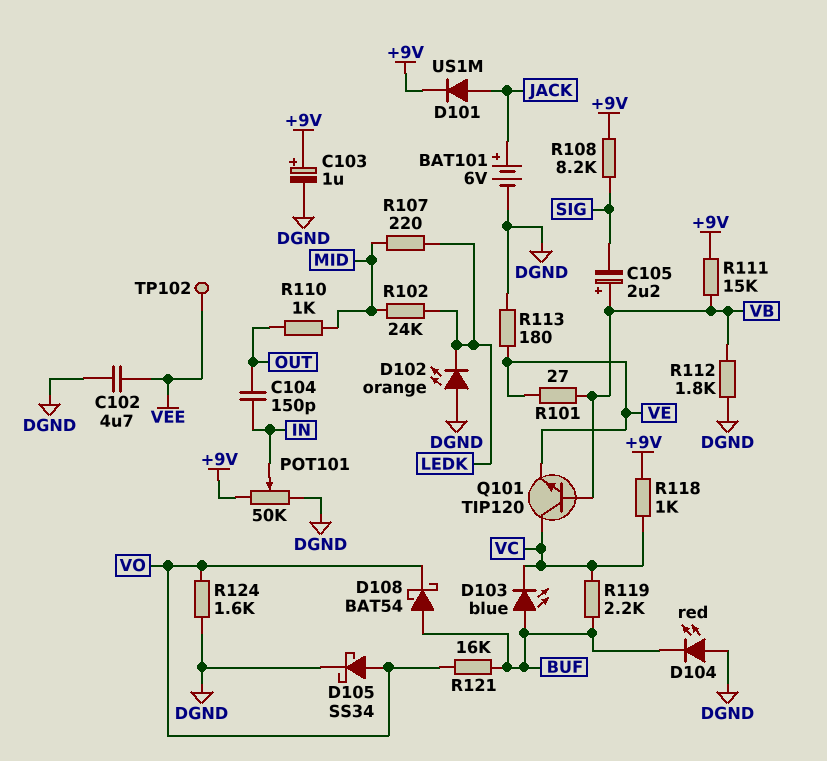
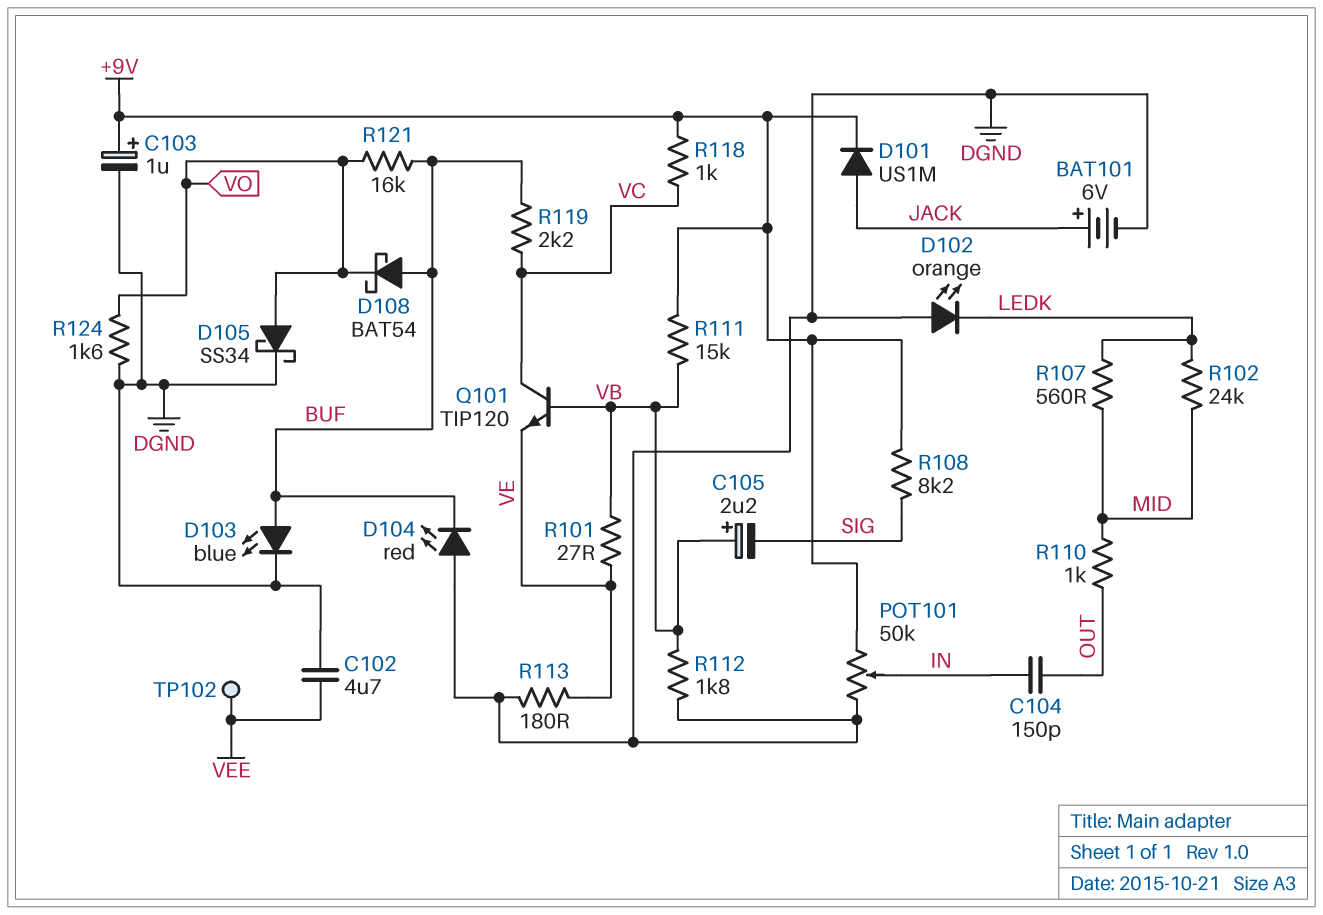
D103: LED blue (A BUF, K VC) -> LED blue (A BUF, K DGND)
R107: 220 (LEDK, MID) -> 560 (LEDK, MID)

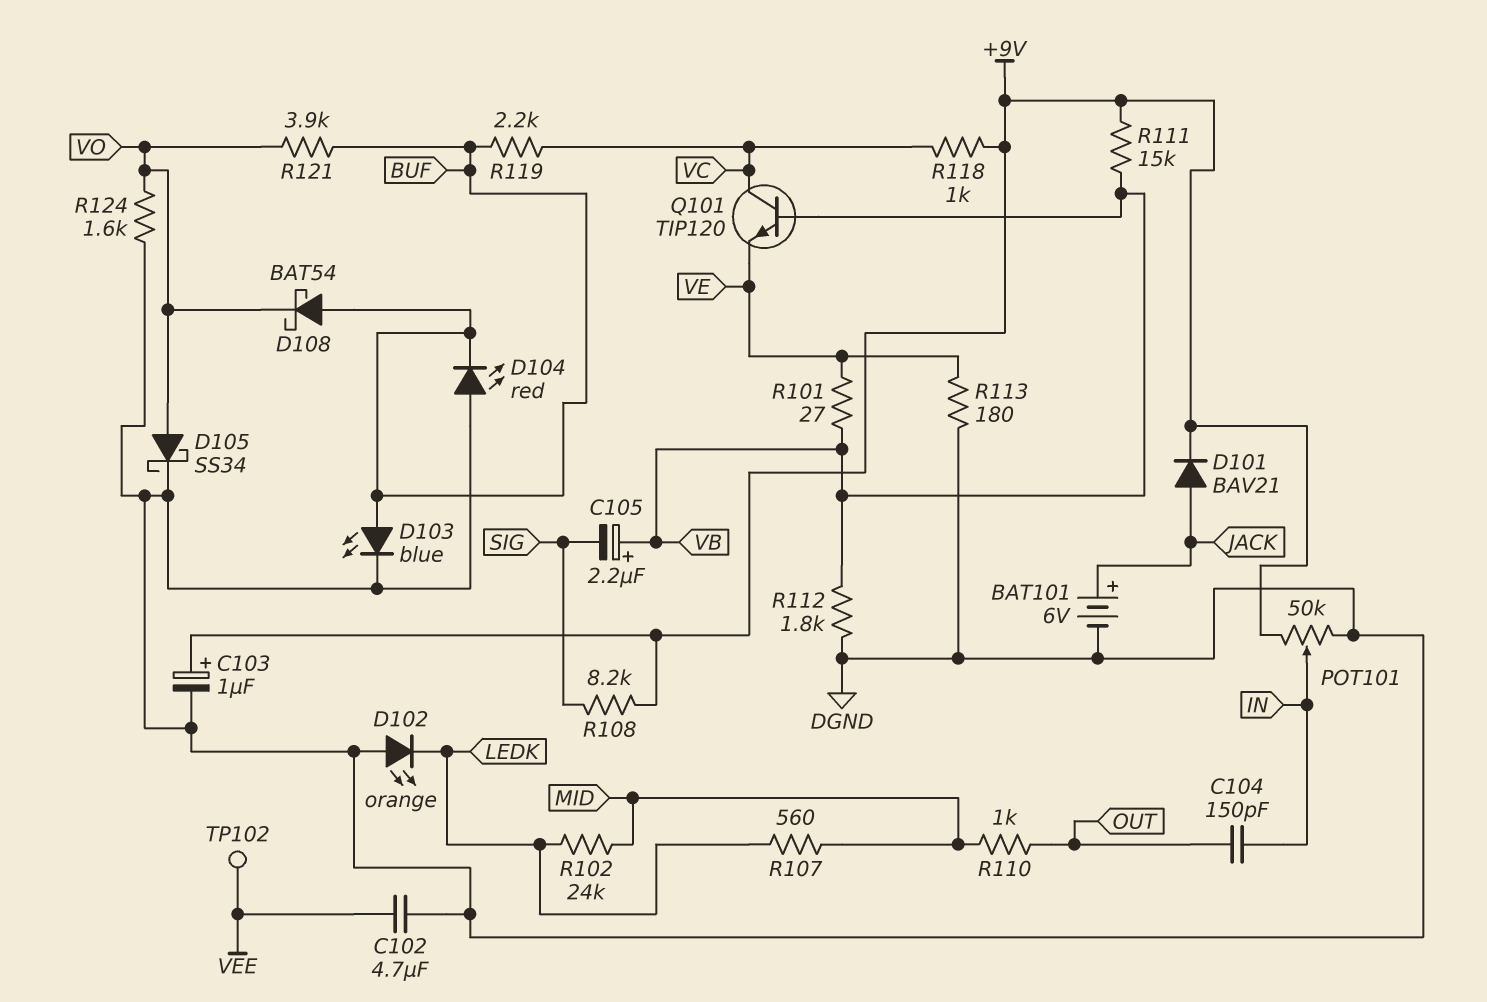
D101: diode US1M (A JACK, K +9V) -> diode BAV21 (A JACK, K +9V)
R121: 16k (BUF, VO) -> 3.9k (BUF, VO)

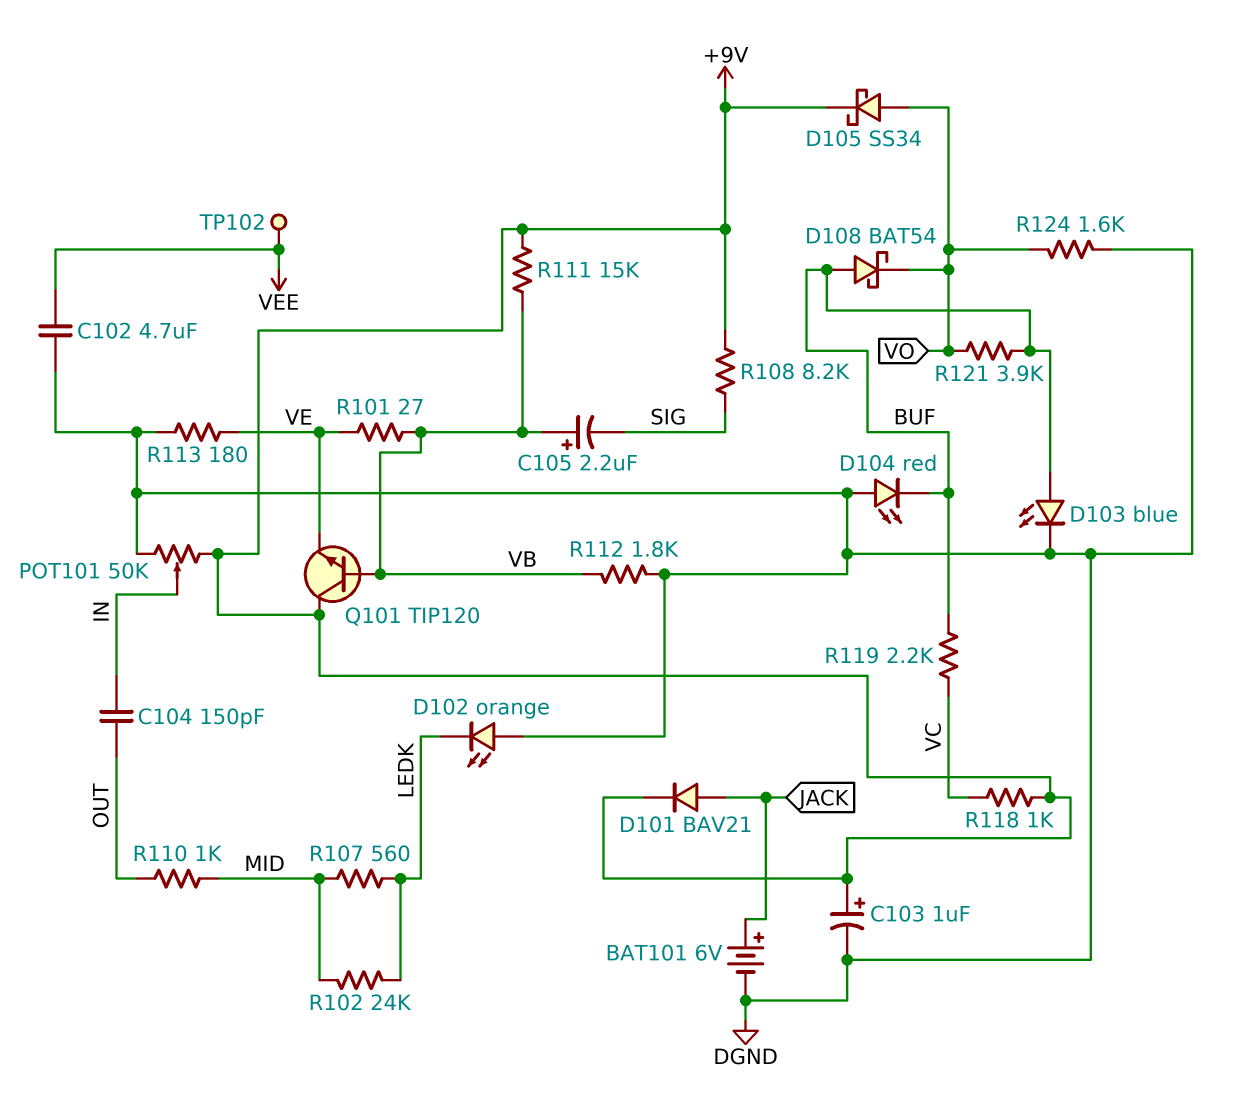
D105: schottky SS34 (A VO, K DGND) -> schottky SS34 (A VO, K +9V)
Q101: NPN TIP120 (B VB, C VC, E VE) -> NPN TIP120 (B VB, C +9V, E VE)

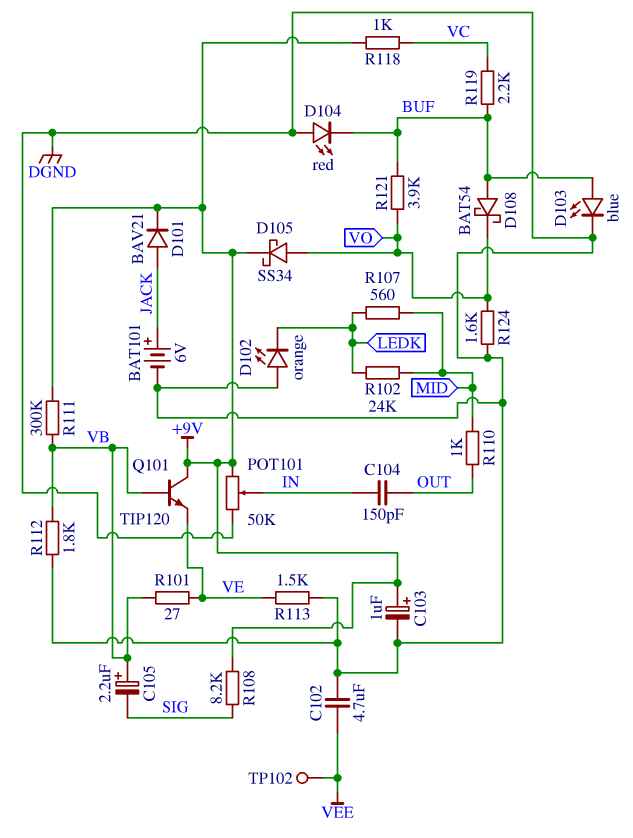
R111: 15k (+9V, VB) -> 300k (+9V, VB)
R113: 180 (DGND, VE) -> 1.5k (DGND, VE)

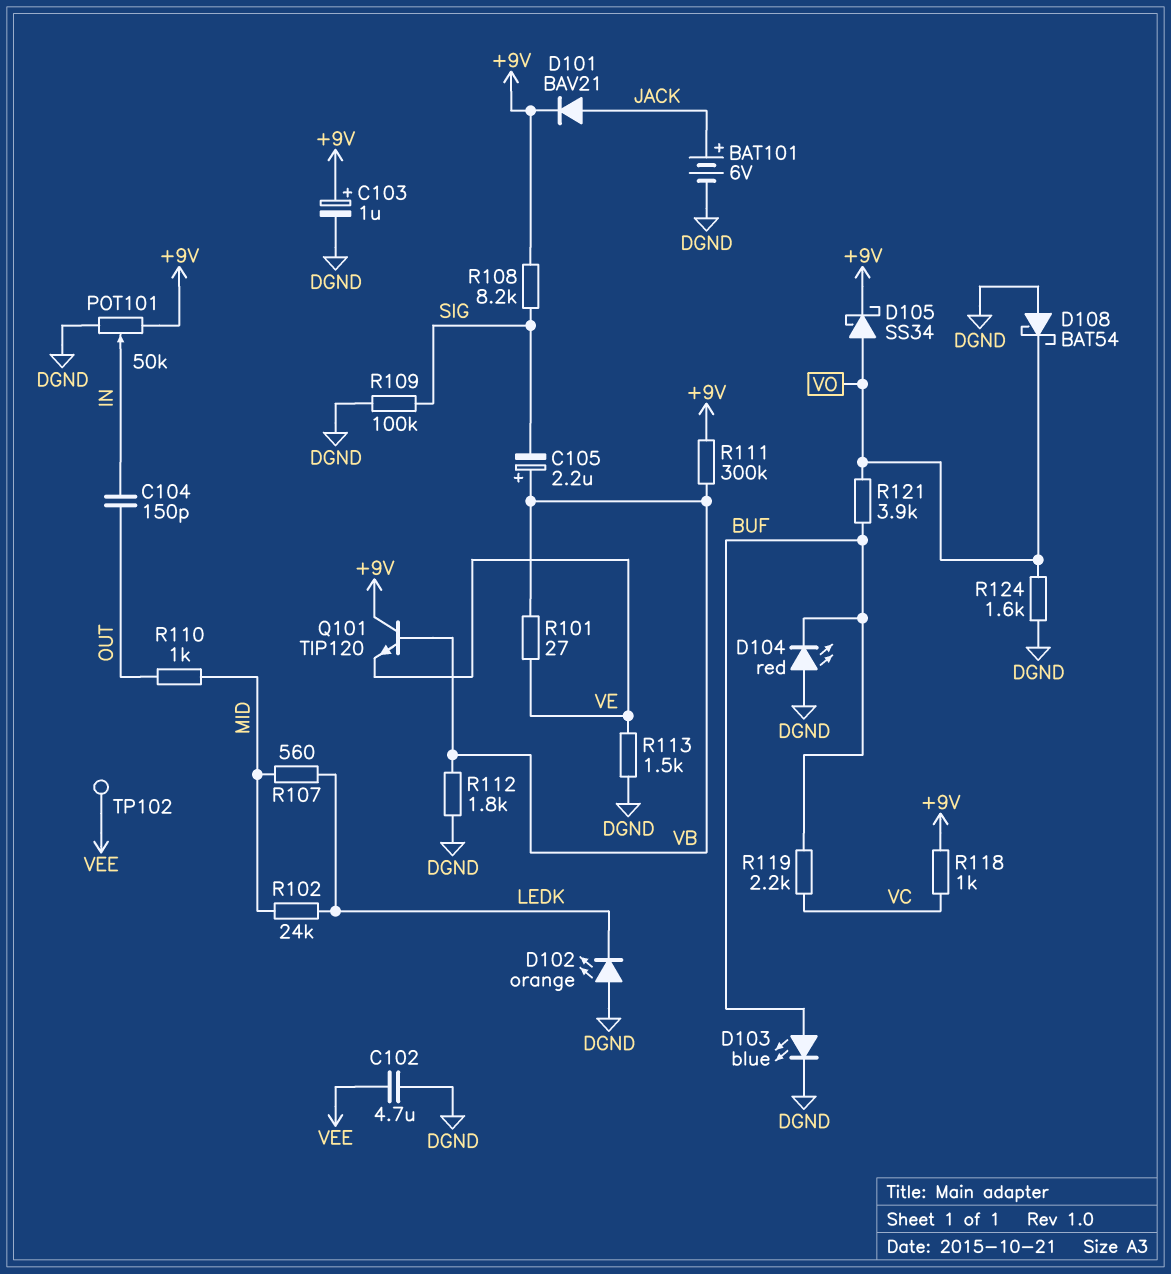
D108: schottky BAT54 (A BUF, K VO) -> schottky BAT54 (A DGND, K VO)
R109: none -> 100k (DGND, SIG)

